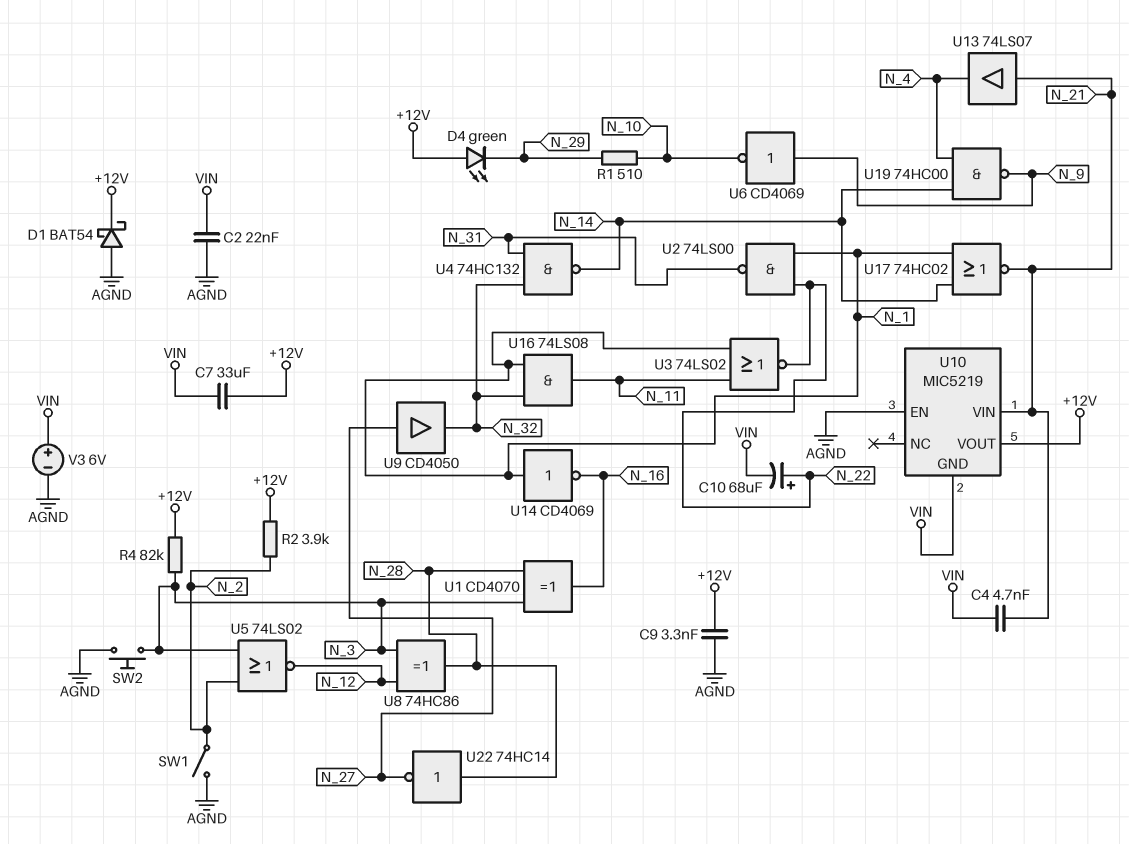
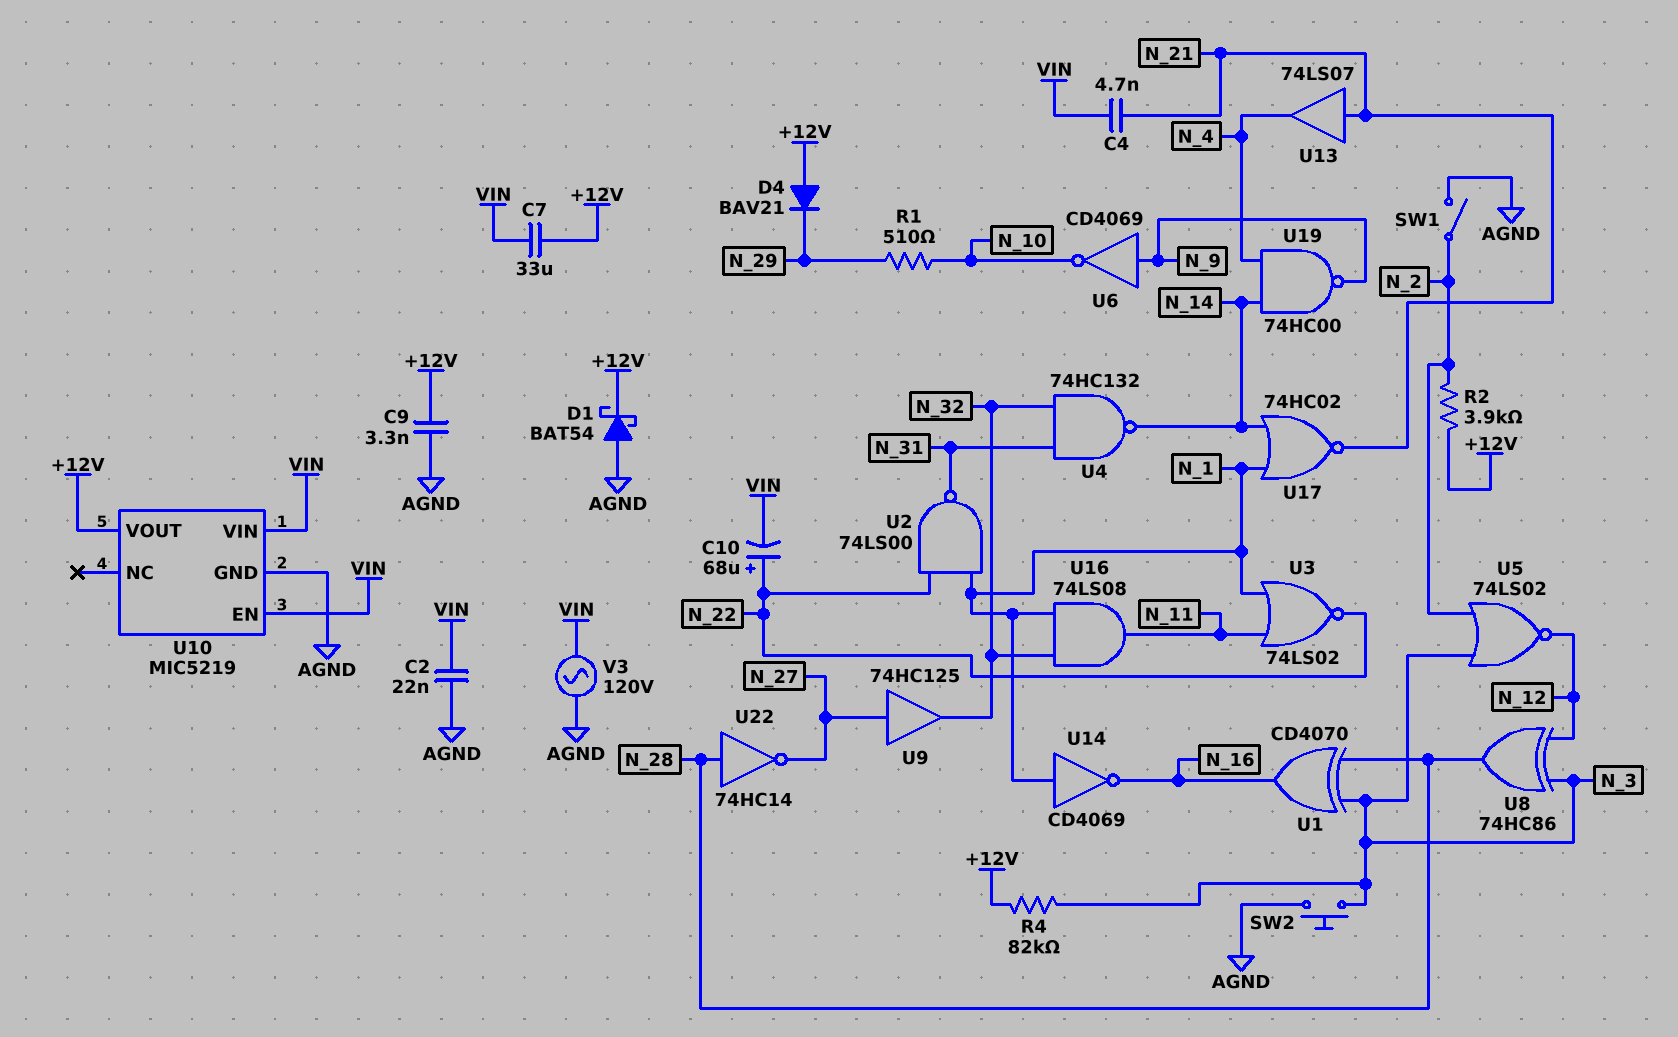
D4: LED green (A +12V, K N_29) -> diode BAV21 (A +12V, K N_29)
U9: buffer CD4050 (in N_27, out N_32) -> buffer 74HC125 (in N_27, out N_32)
U10 pin EN: AGND -> VIN
U10 pin GND: VIN -> AGND
U10 pin VIN: N_21 -> VIN
V3: 6V (plus VIN, minus AGND) -> AC 120V (AGND, VIN)

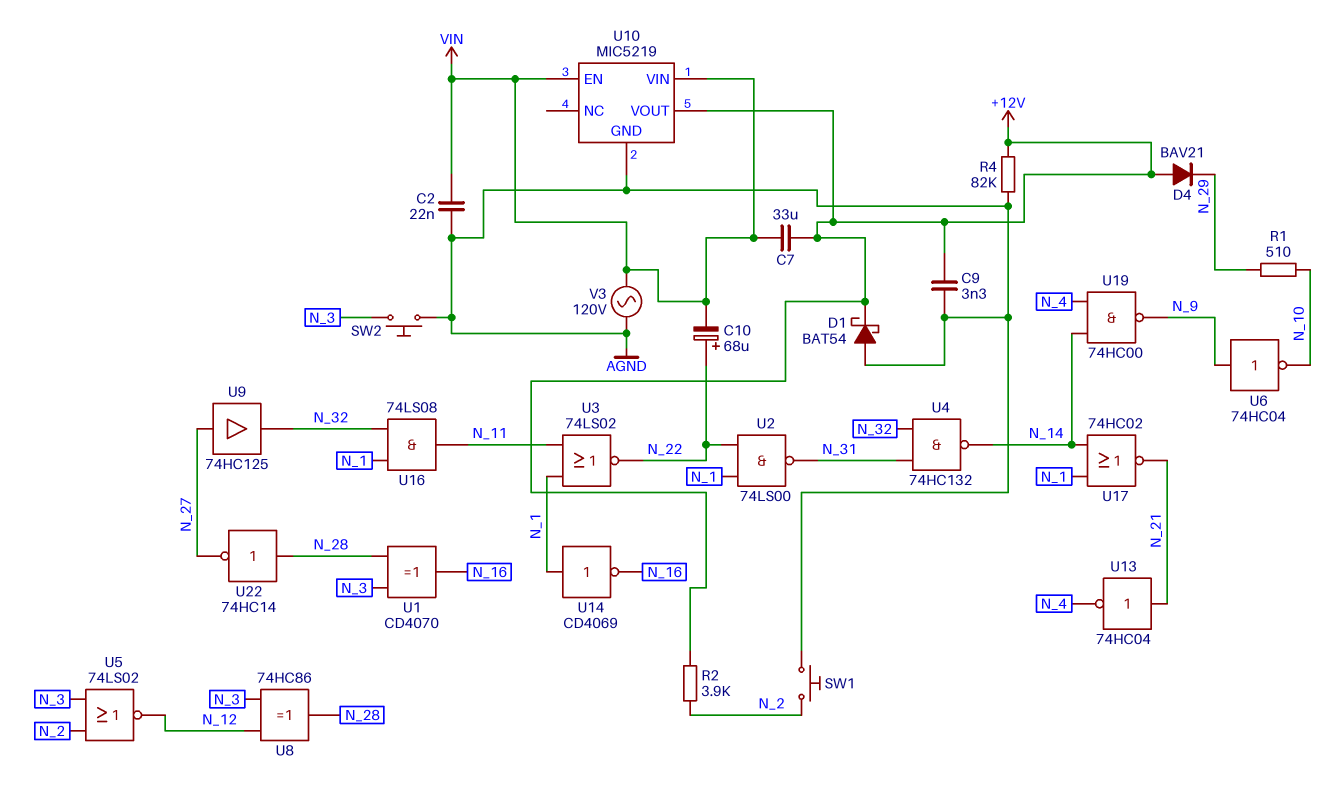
C4: 4.7nF (N_21, VIN) -> none
R4: 82k (+12V, N_3) -> 82k (+12V, AGND)
SW1: switch (AGND, N_2) -> button (AGND, N_2)
U6: NOT CD4069 (in N_9, out N_10) -> NOT 74HC04 (in N_9, out N_10)
U13: buffer 74LS07 (in N_21, out N_4) -> NOT 74HC04 (in N_21, out N_4)

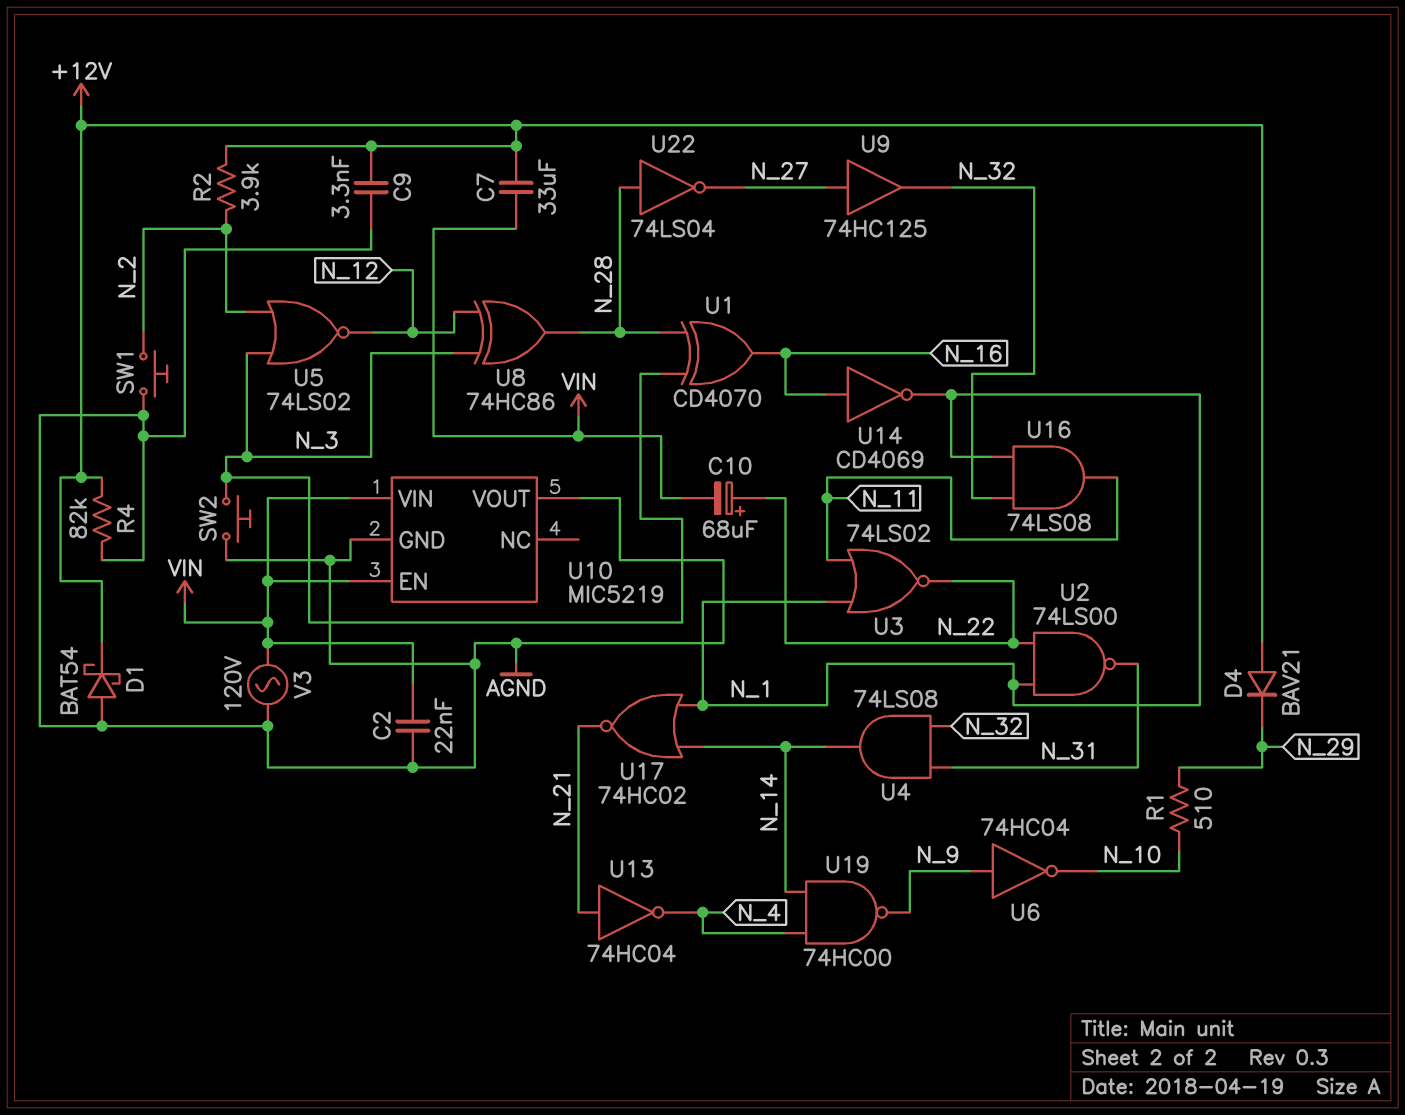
U4: NAND 74HC132 (in N_31, in N_32, out N_14) -> AND 74LS08 (in N_31, in N_32, out N_14)
U10 pin VOUT: +12V -> AGND
U14: NOT CD4069 (in N_1, out N_16) -> NOT CD4069 (in N_16, out N_1)
U22: NOT 74HC14 (in N_28, out N_27) -> NOT 74LS04 (in N_28, out N_27)

